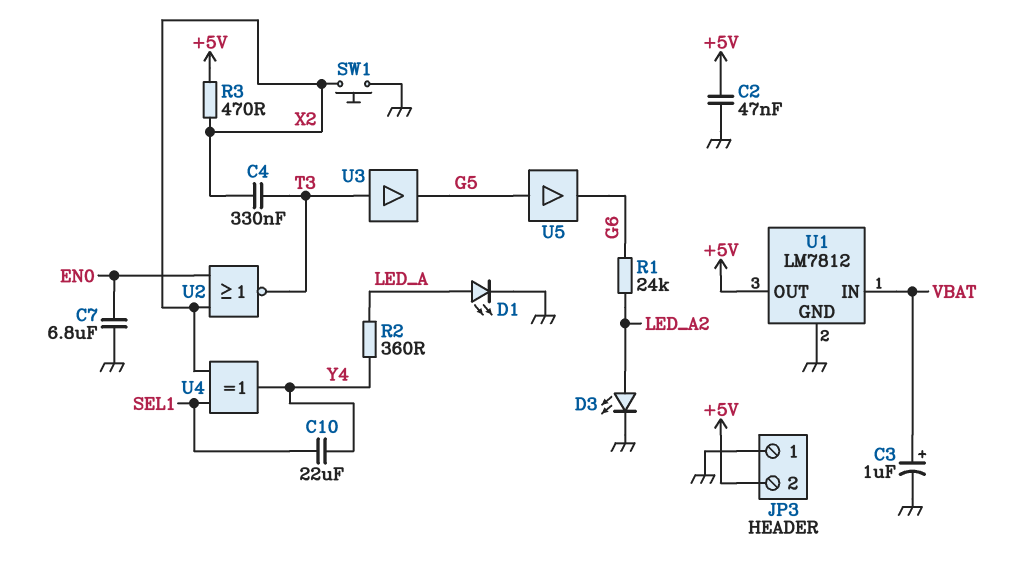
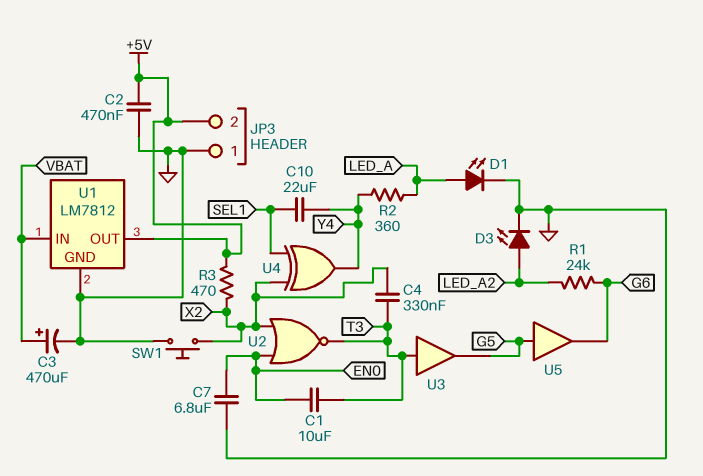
C1: none -> 10uF (EN0, T3)
C2: 47nF (+5V, GND) -> 470nF (+5V, GND)
C3: 1uF (plus VBAT, minus GND) -> 470uF (plus VBAT, minus GND)

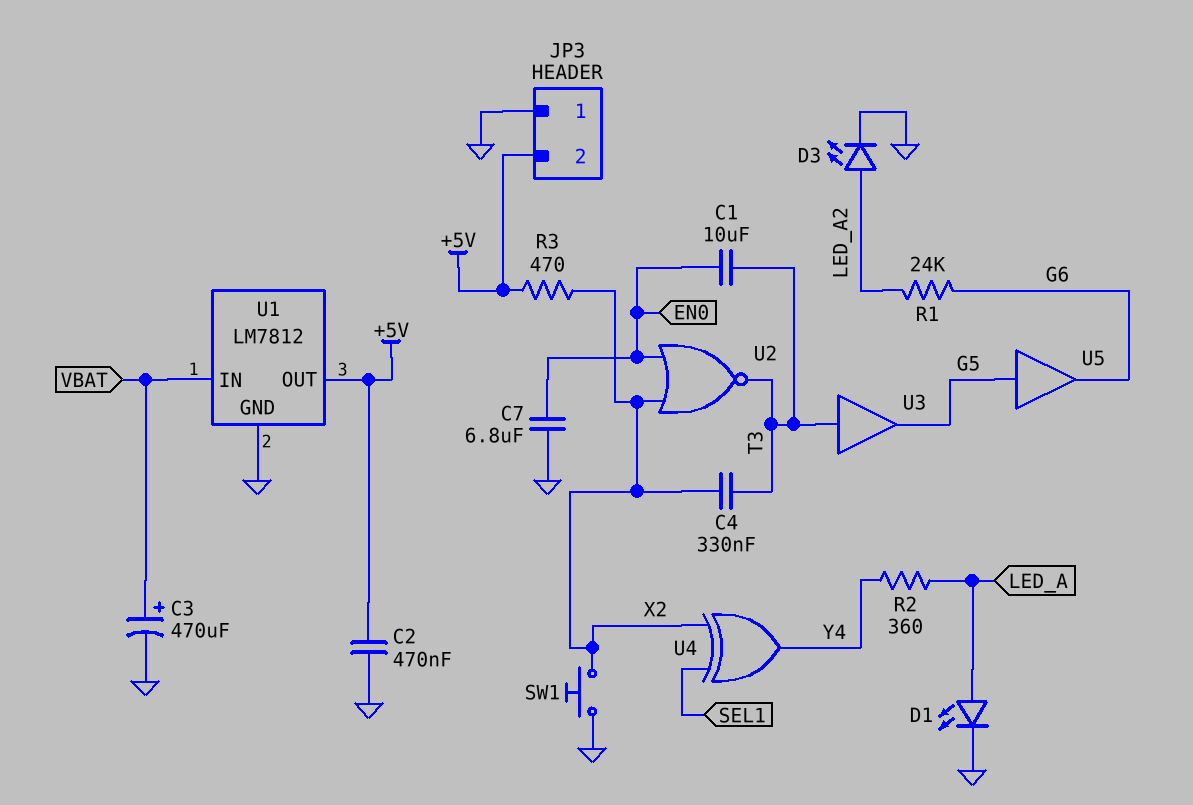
C10: 22uF (SEL1, Y4) -> none

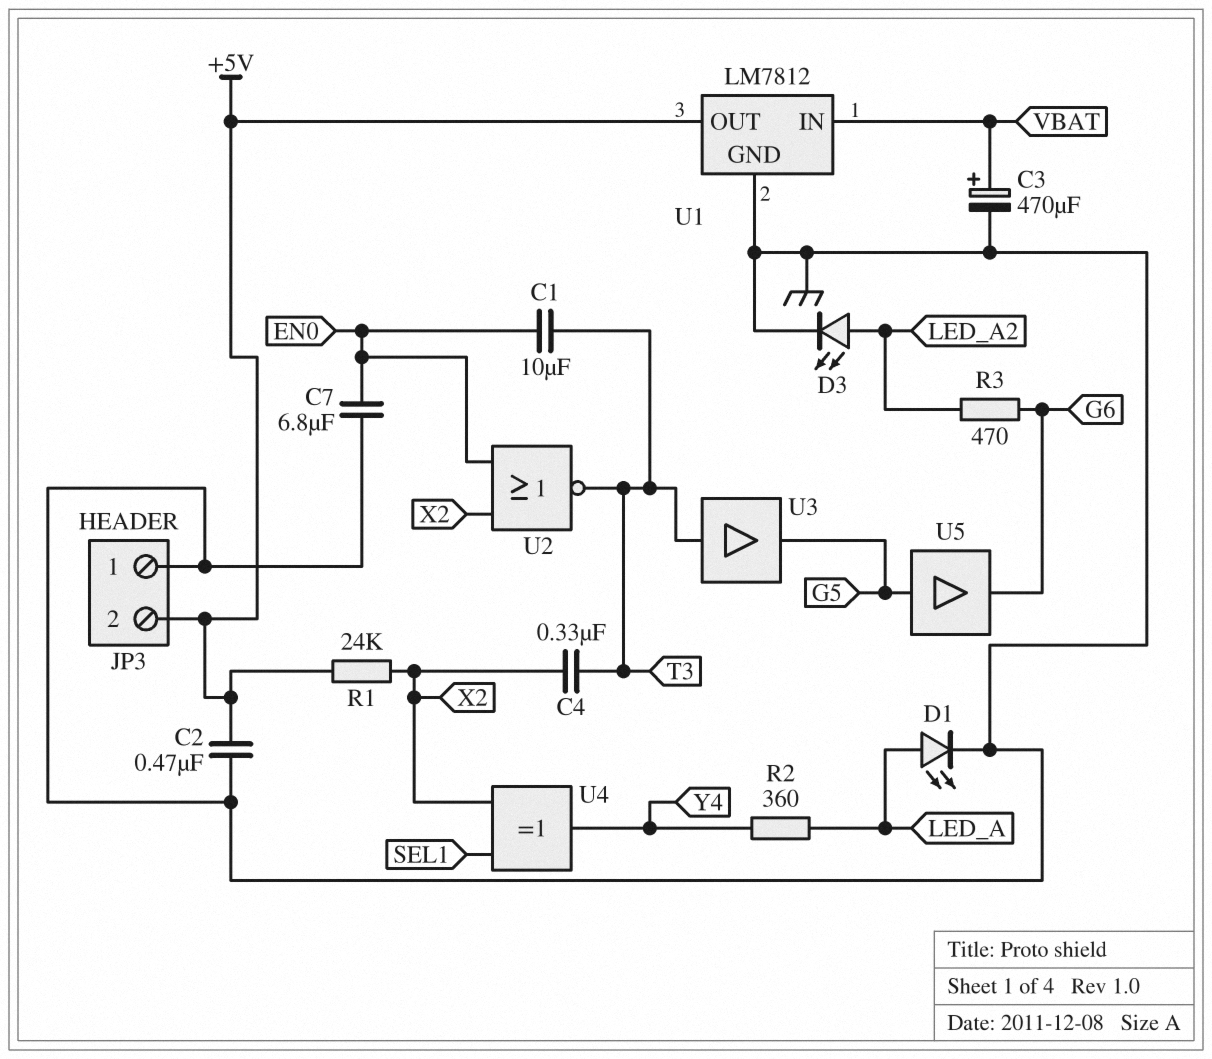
R1: 24k (G6, LED_A2) -> 24k (+5V, X2)
R3: 470 (+5V, X2) -> 470 (G6, LED_A2)
SW1: button (GND, X2) -> none

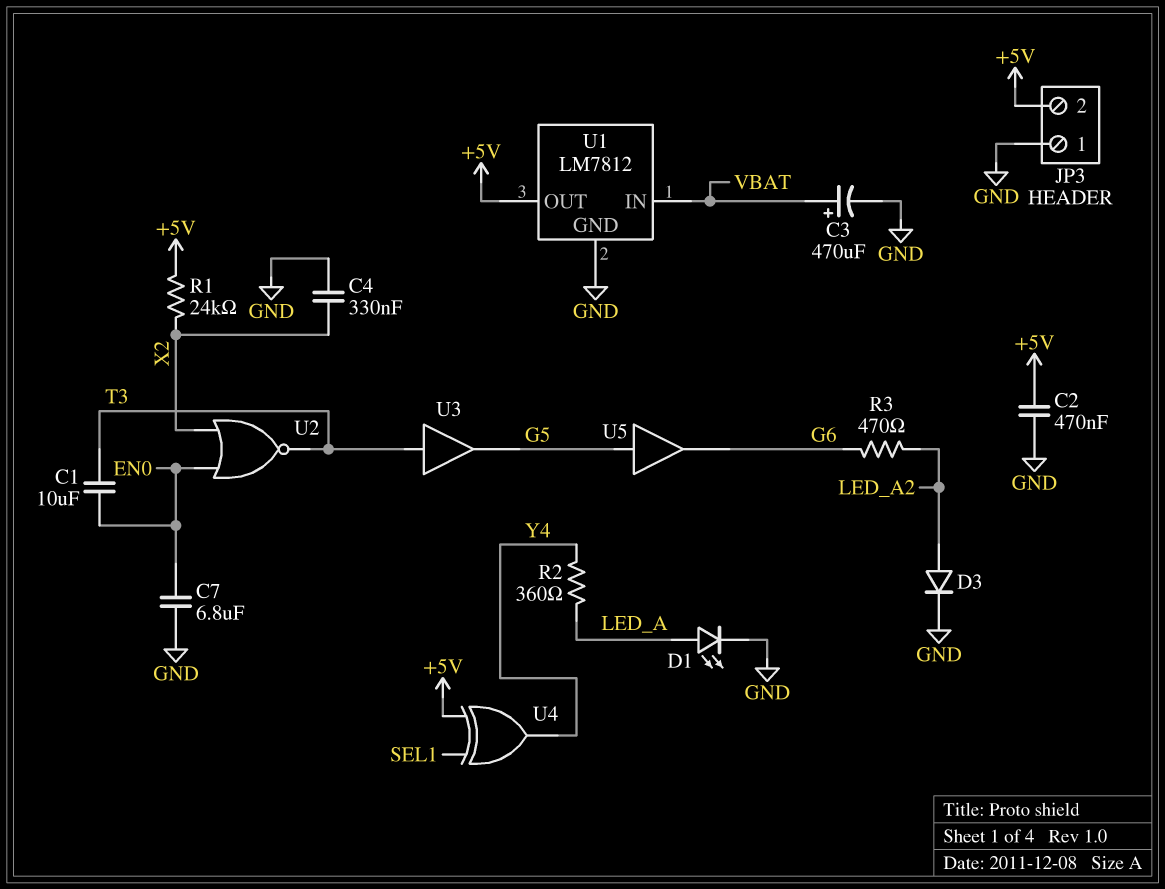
C4: 330nF (T3, X2) -> 330nF (GND, X2)
D3: LED (A LED_A2, K GND) -> diode (A LED_A2, K GND)
U4: XOR (in SEL1, in X2, out Y4) -> XOR (in +5V, in SEL1, out Y4)

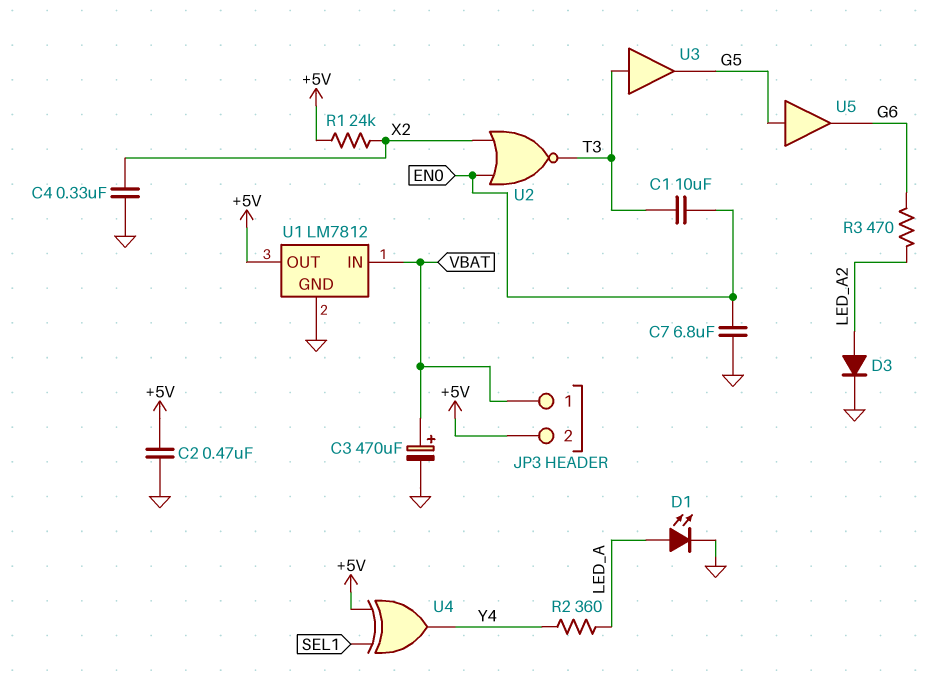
JP3 pin 1: GND -> VBAT

